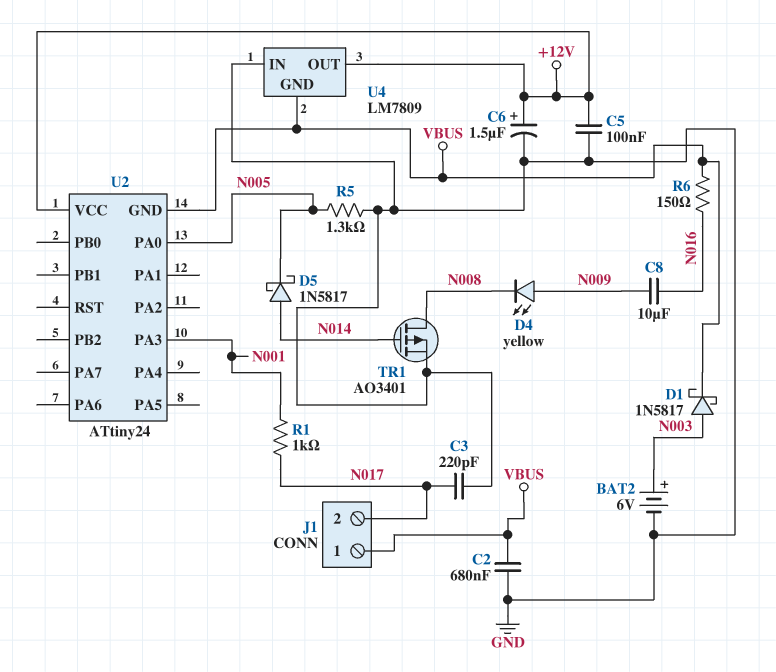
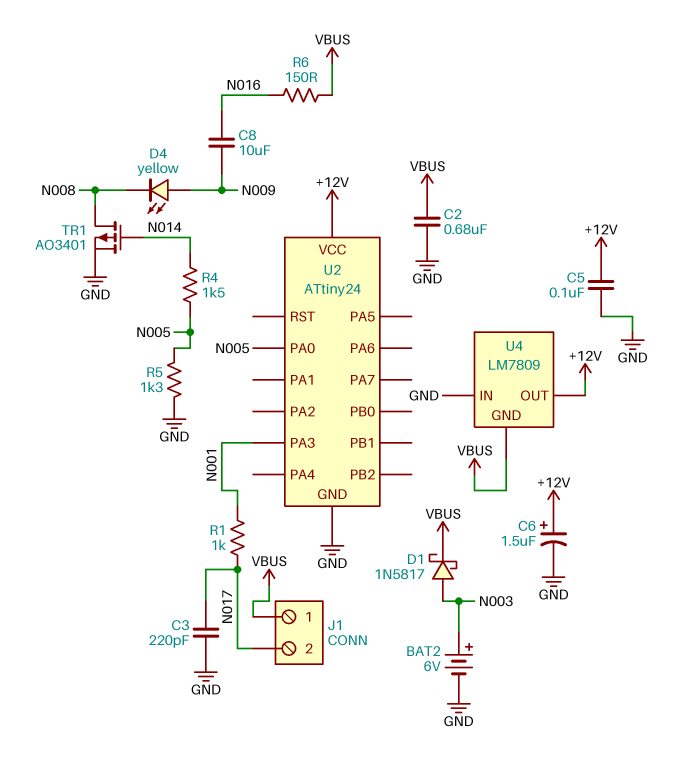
D5: schottky 1N5817 (A N014, K N005) -> none
R4: none -> 1.5k (N005, N014)
U2 pin GND: VBUS -> GND

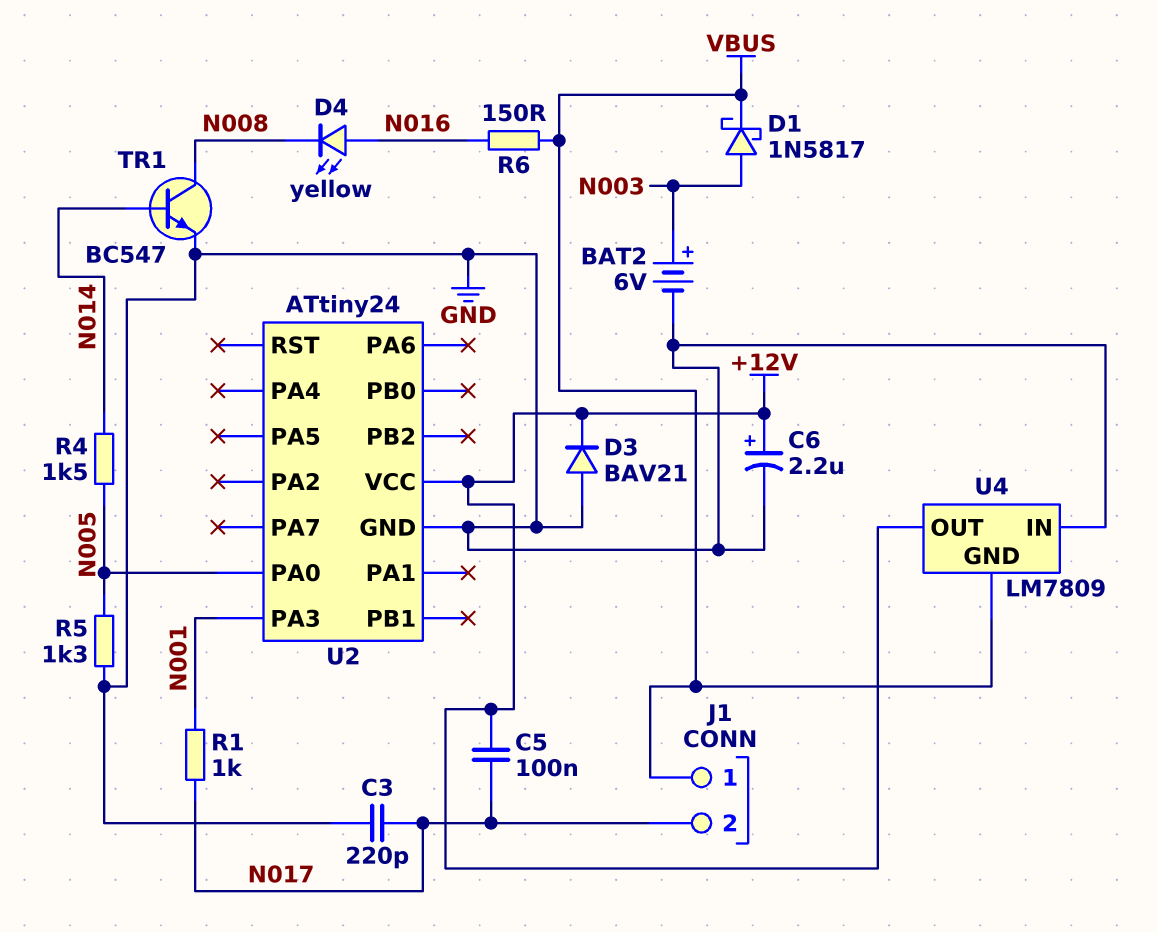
C2: 680nF (GND, VBUS) -> none
C5: 100nF (+12V, GND) -> 100nF (+12V, N017)
C6: 1.5uF (plus +12V, minus GND) -> 2.2uF (plus +12V, minus GND)
C8: 10uF (N009, N016) -> none
D3: none -> diode BAV21 (A GND, K +12V)
D4: LED yellow (A N009, K N008) -> LED yellow (A N016, K N008)
TR1: PMOS AO3401 (G N014, D N008, S GND) -> NPN BC547 (B N014, C N008, E GND)

